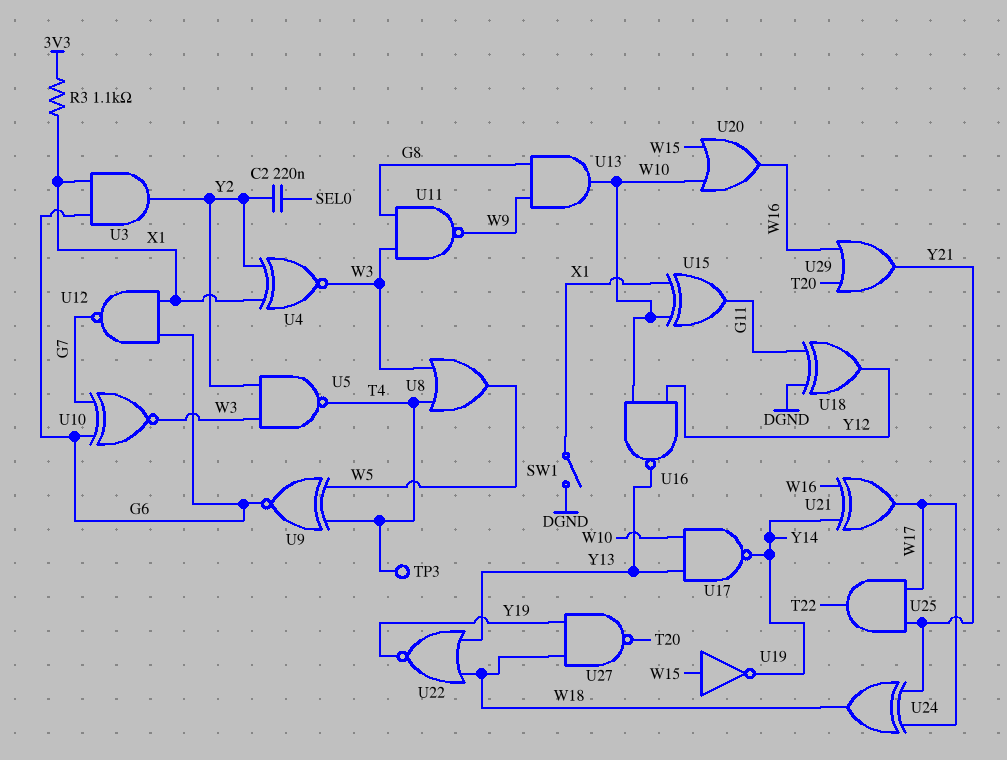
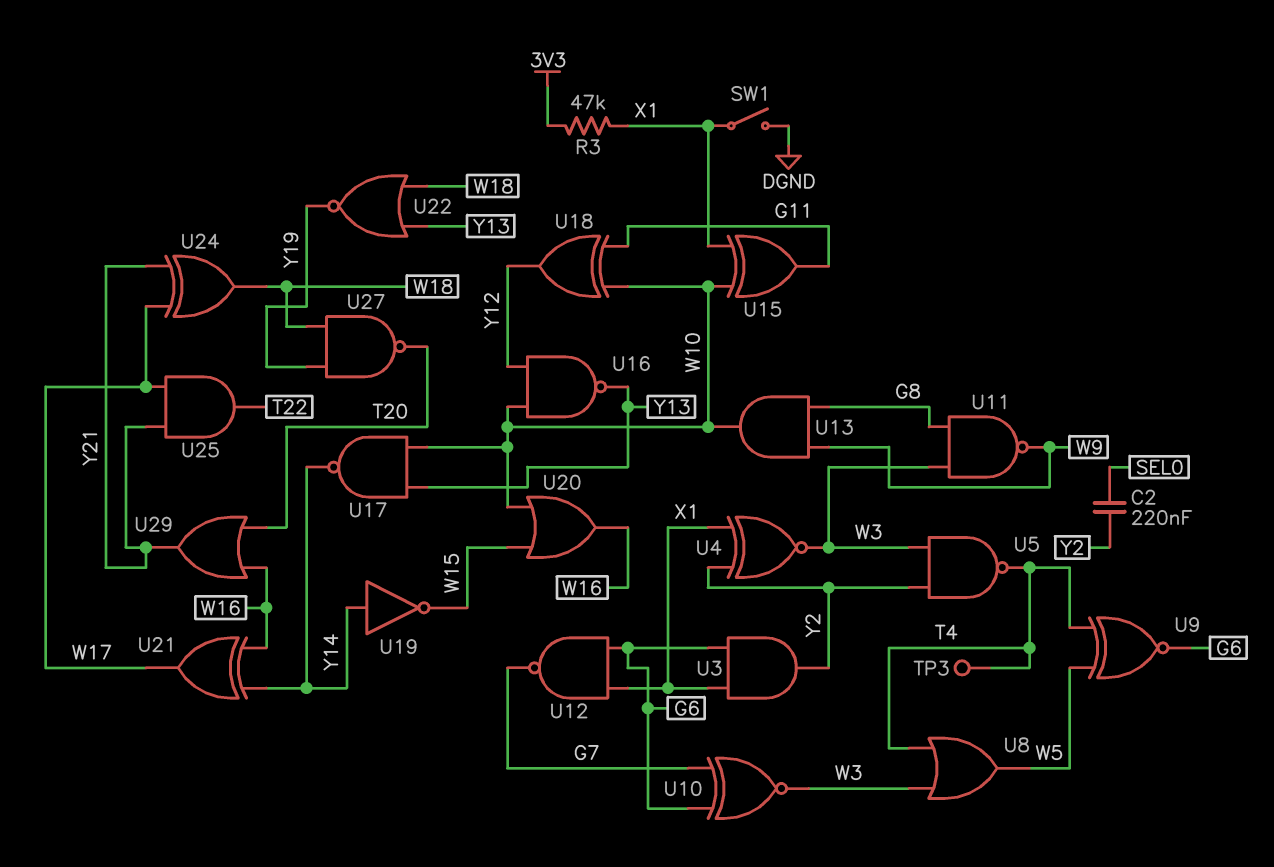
R3: 1.1k (3V3, X1) -> 47k (3V3, X1)
U18: XOR (in DGND, in G11, out Y12) -> XOR (in G11, in W10, out Y12)
U19: NOT (in W15, out Y14) -> NOT (in Y14, out W15)

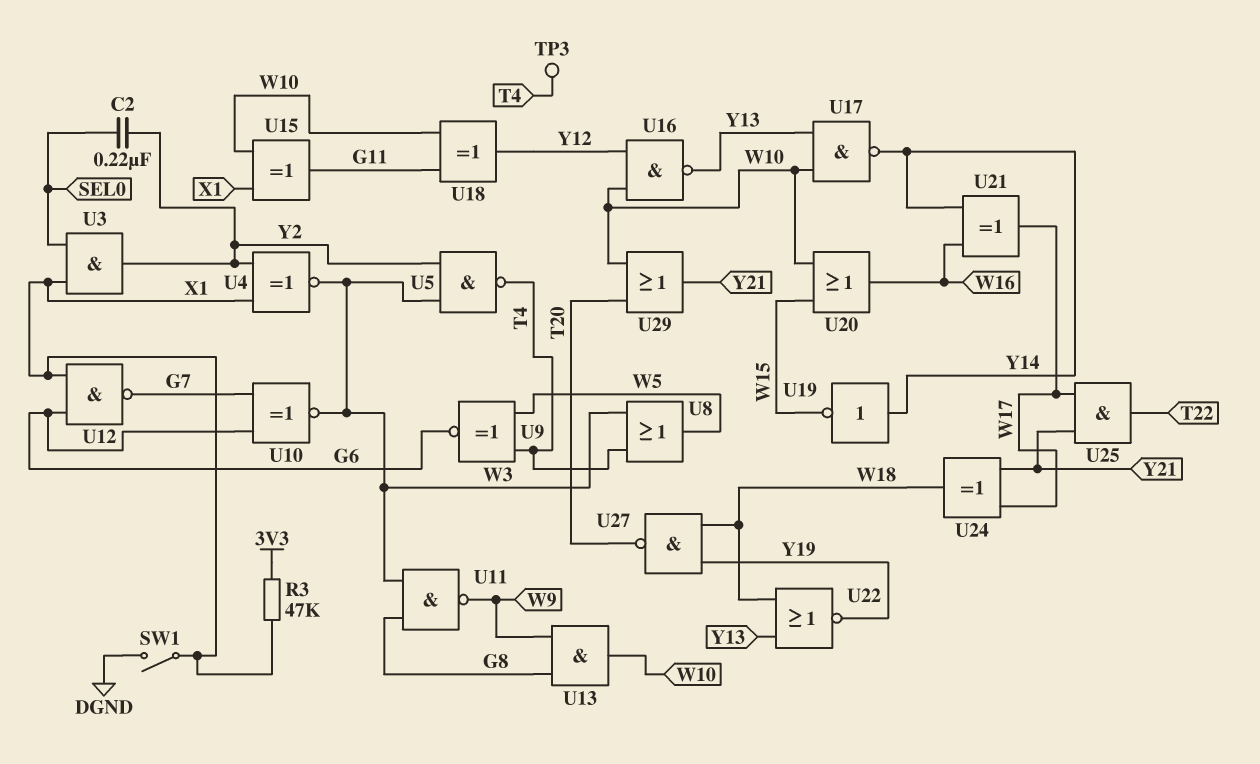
U3: AND (in G6, in X1, out Y2) -> AND (in SEL0, in X1, out Y2)
U29: OR (in T20, in W16, out Y21) -> OR (in T20, in W10, out Y21)

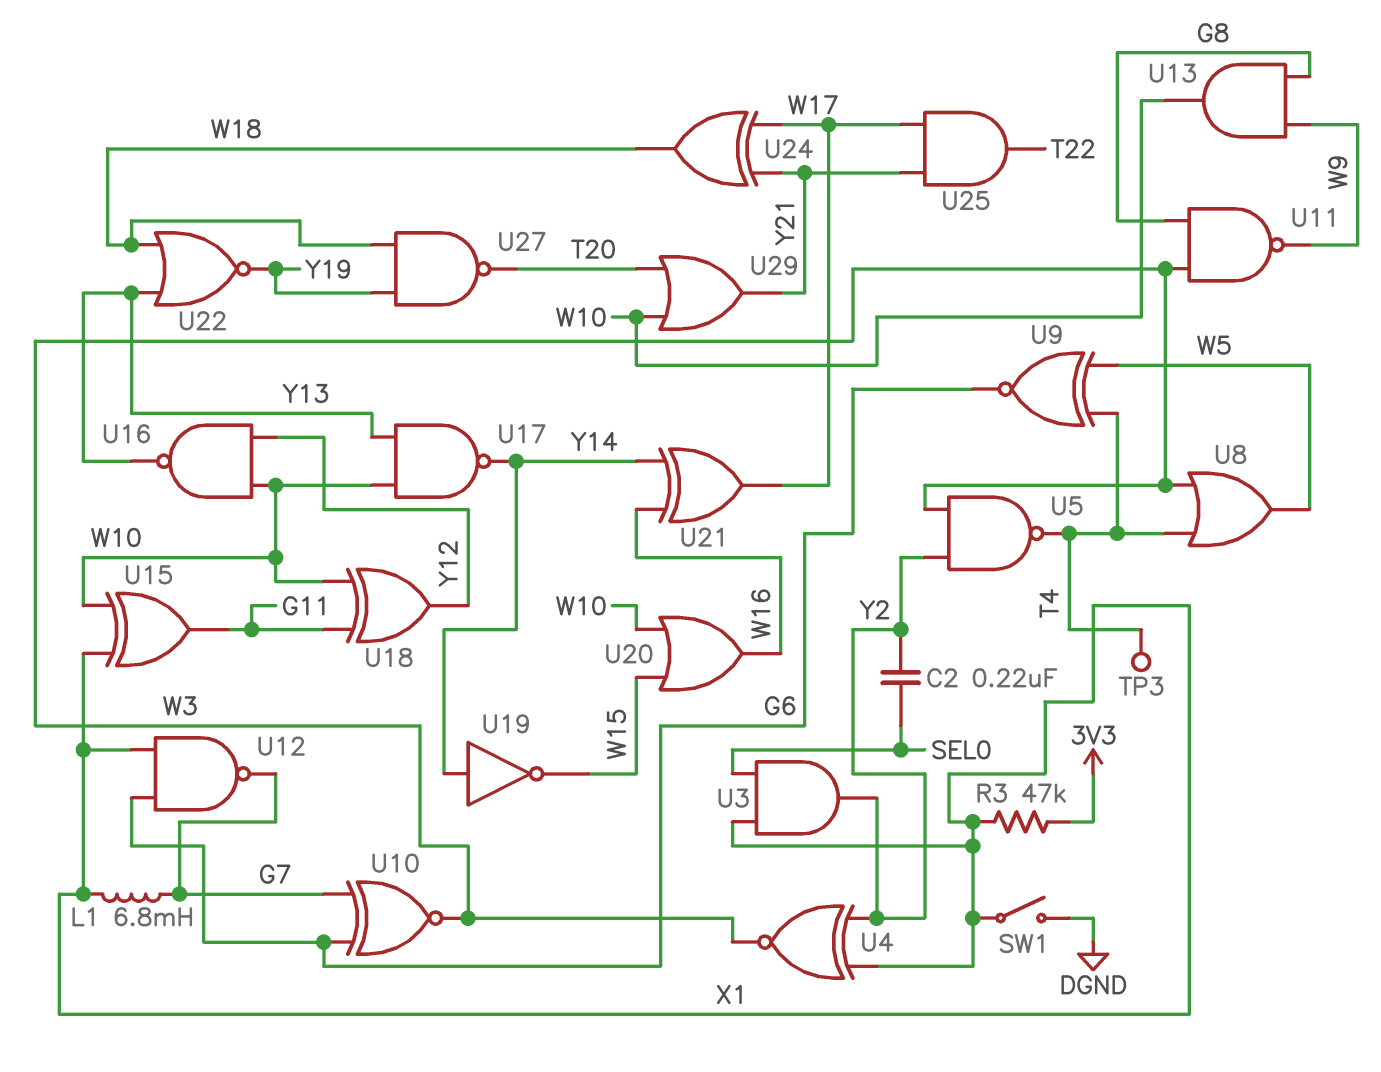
L1: none -> 6.8mH (G7, X1)

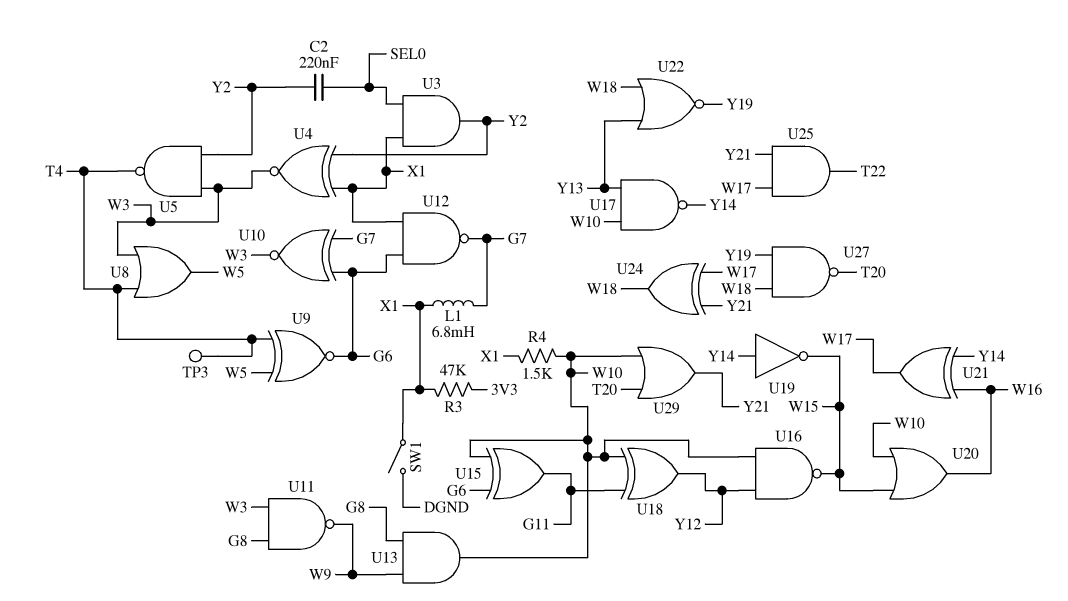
R4: none -> 1.5k (W10, X1)
U15: XOR (in W10, in X1, out G11) -> XOR (in G6, in W10, out G11)
U16: NAND (in W10, in Y12, out Y13) -> NAND (in W10, in Y12, out W15)

